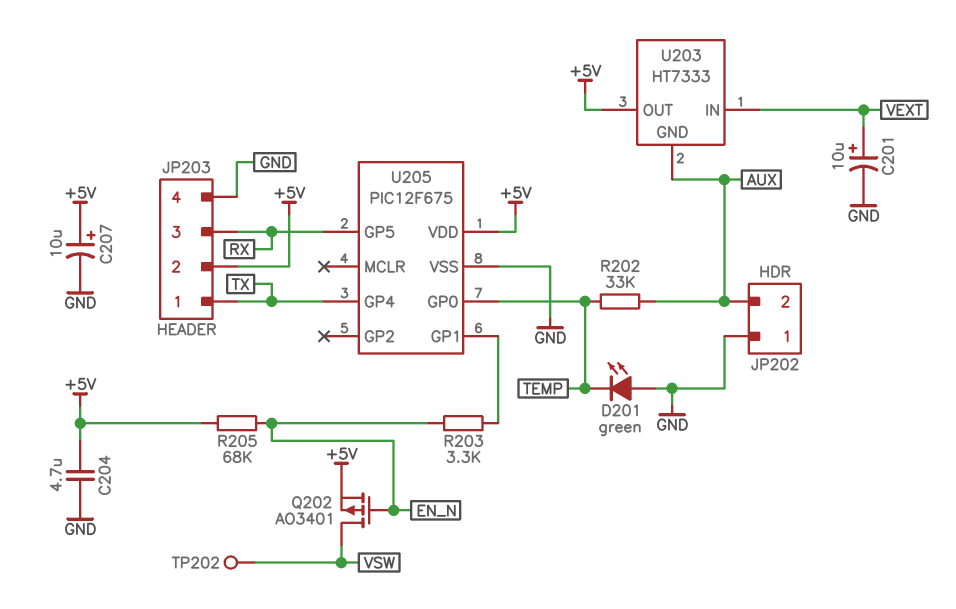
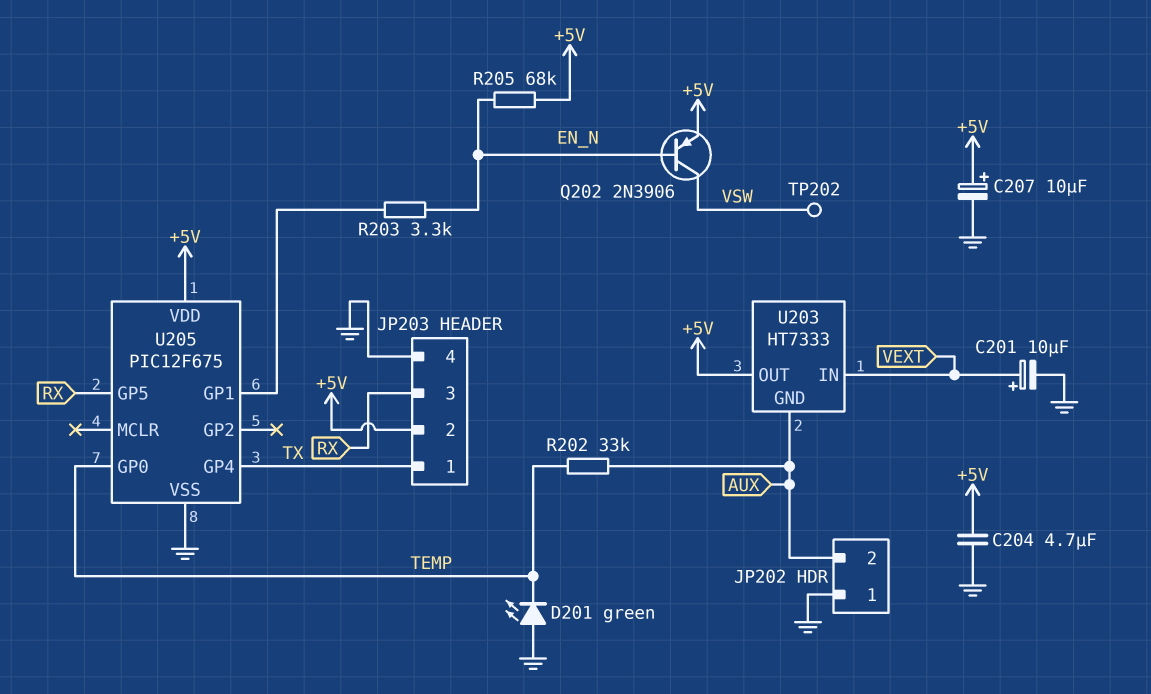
Q202: PMOS AO3401 (G EN_N, D VSW, S +5V) -> PNP 2N3906 (B EN_N, C VSW, E +5V)

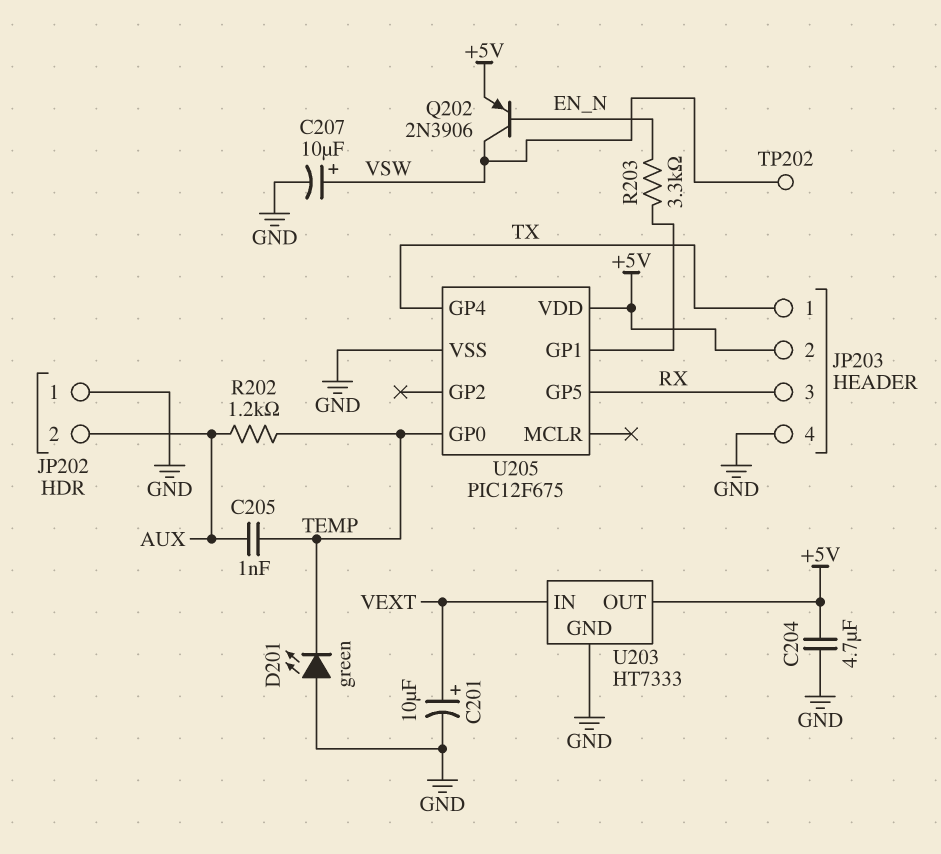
C205: none -> 1nF (AUX, TEMP)
C207: 10uF (plus +5V, minus GND) -> 10uF (plus VSW, minus GND)
R202: 33k (AUX, TEMP) -> 1.2k (AUX, TEMP)
R205: 68k (+5V, EN_N) -> none
U203 pin GND: AUX -> GND

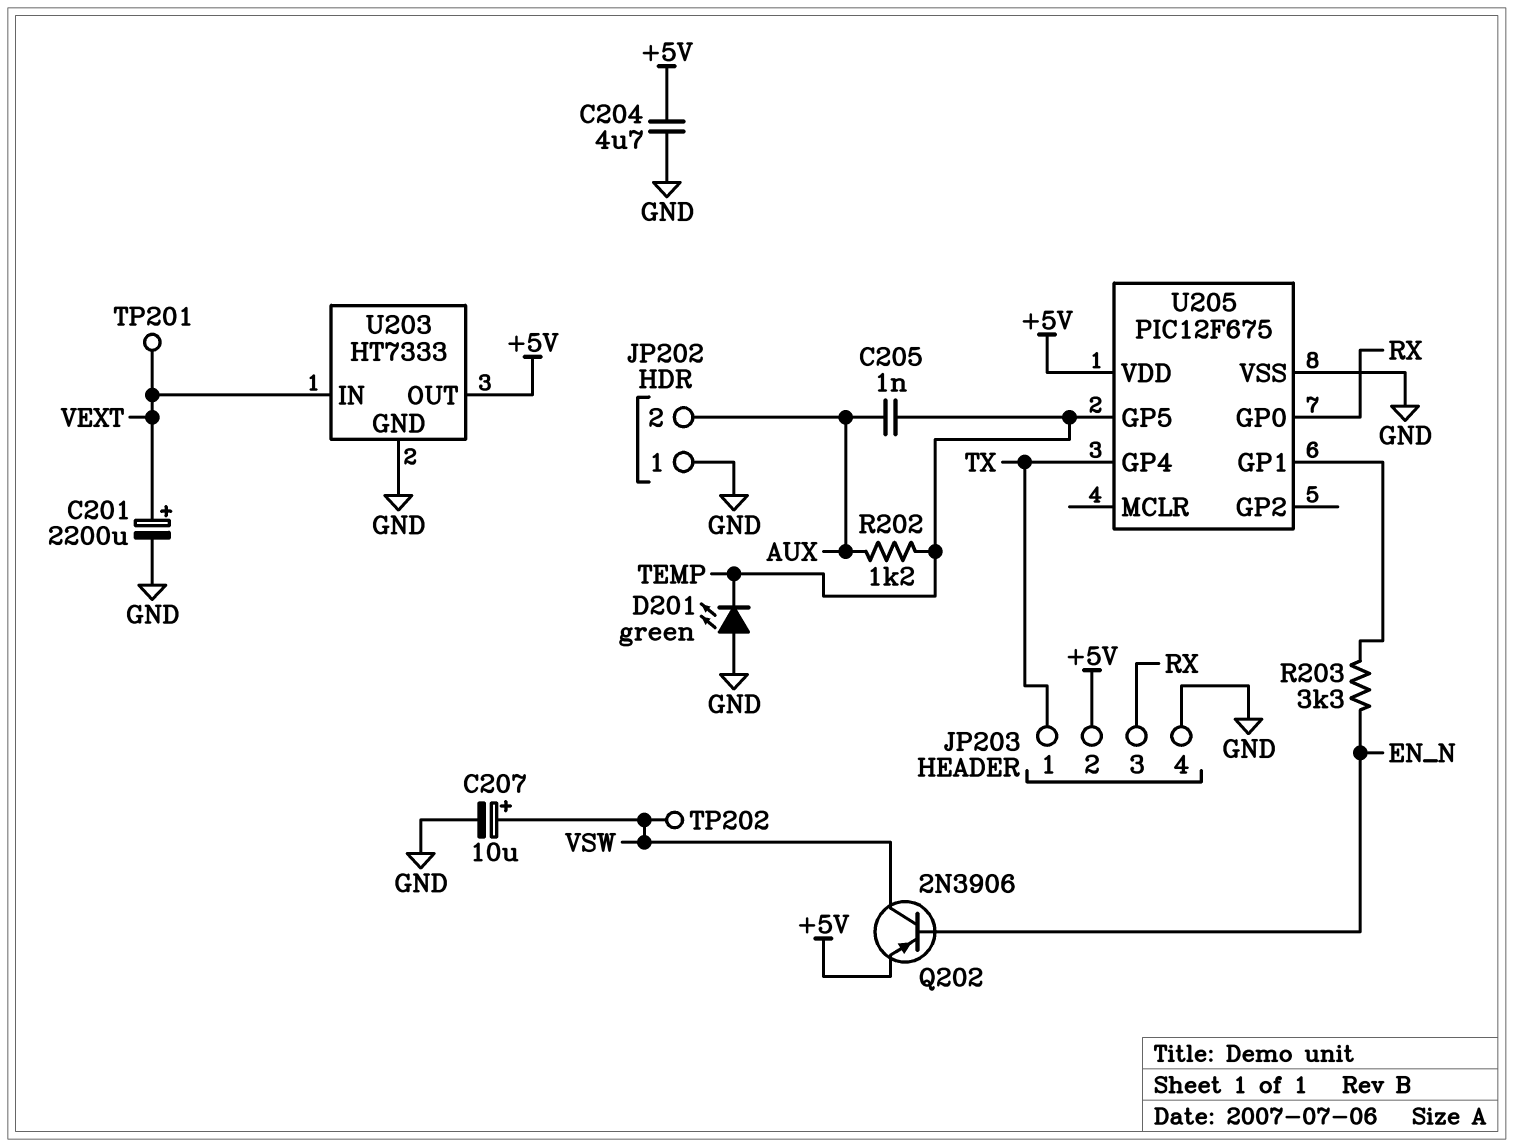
C201: 10uF (plus VEXT, minus GND) -> 2200uF (plus VEXT, minus GND)
TP201: none -> test point (VEXT)
U205 pin GP0: TEMP -> RX
U205 pin GP5: RX -> TEMP

